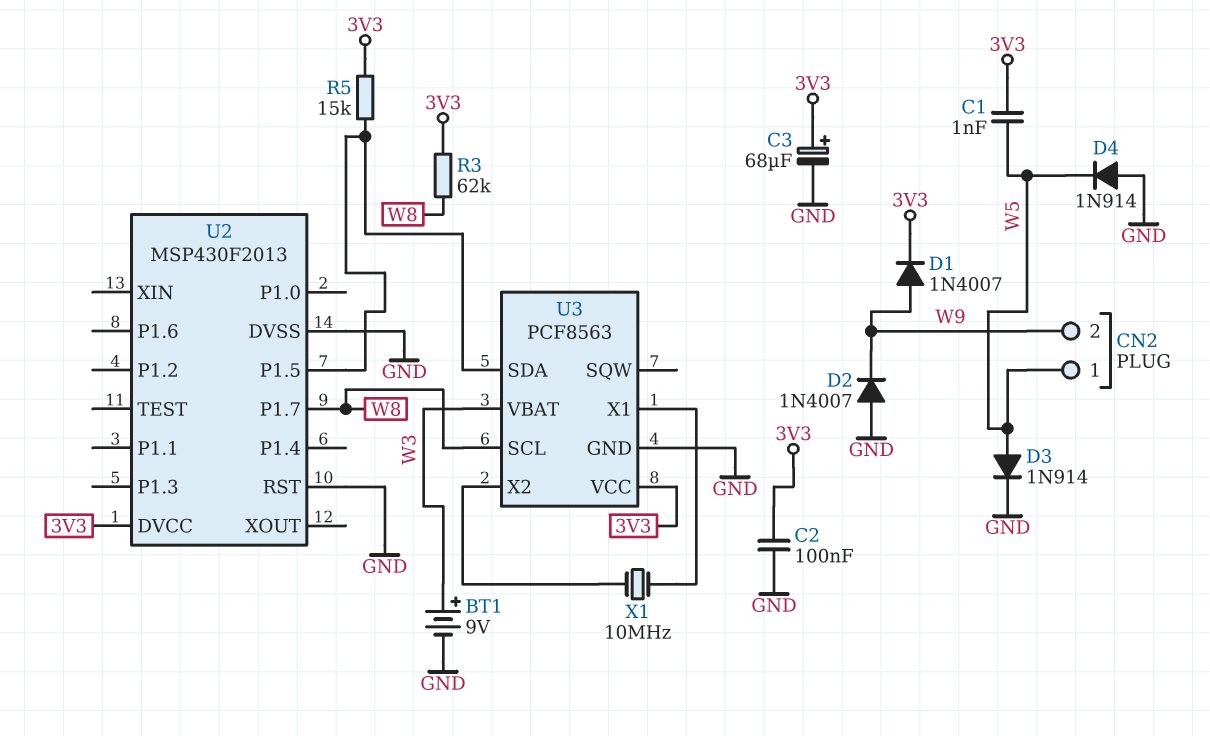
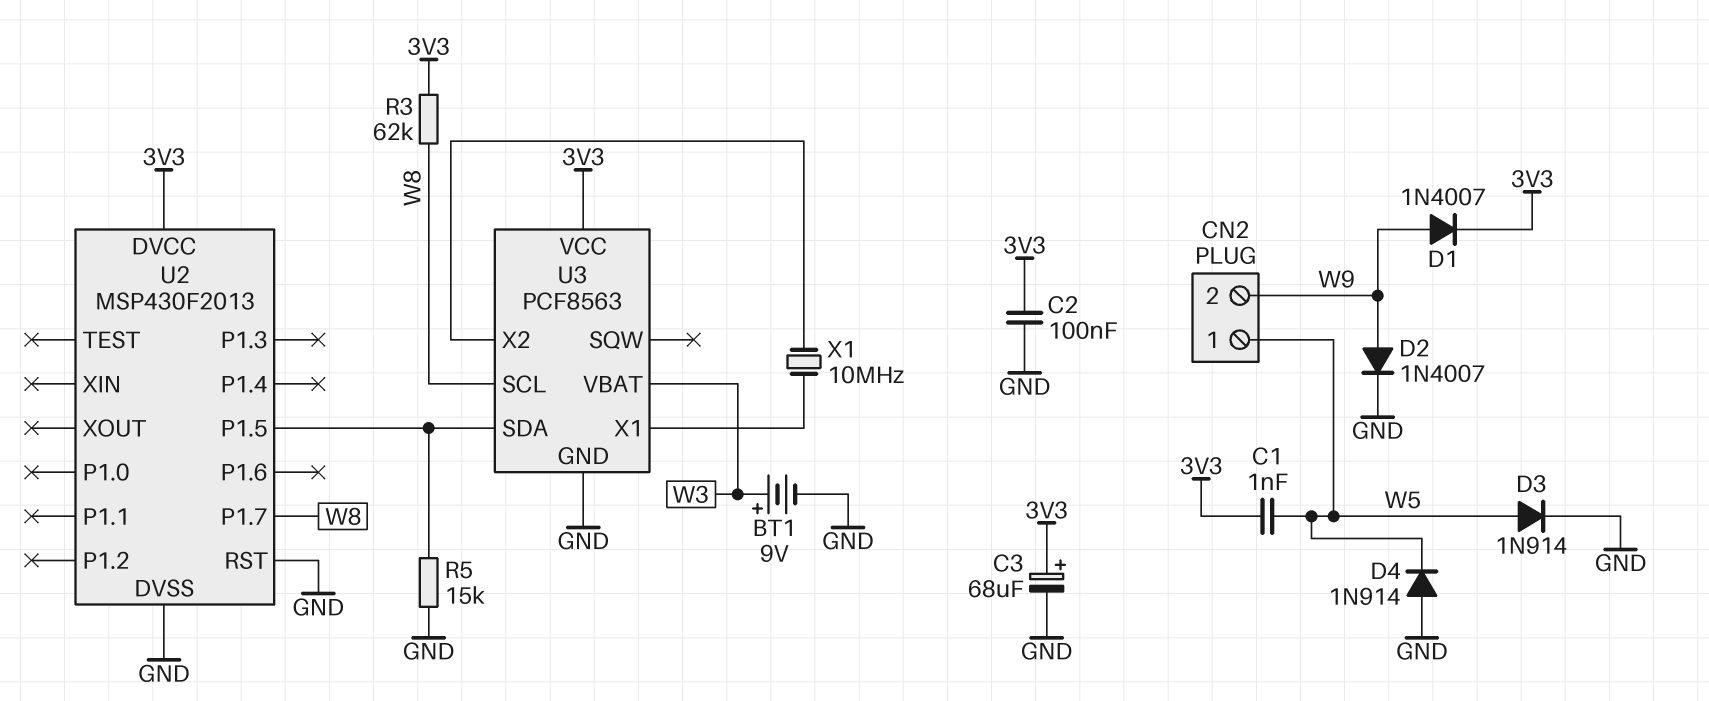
D2: diode 1N4007 (A GND, K W9) -> diode 1N4007 (A W9, K GND)
R5: 15k (3V3, U2/P1.5) -> 15k (GND, U2/P1.5)

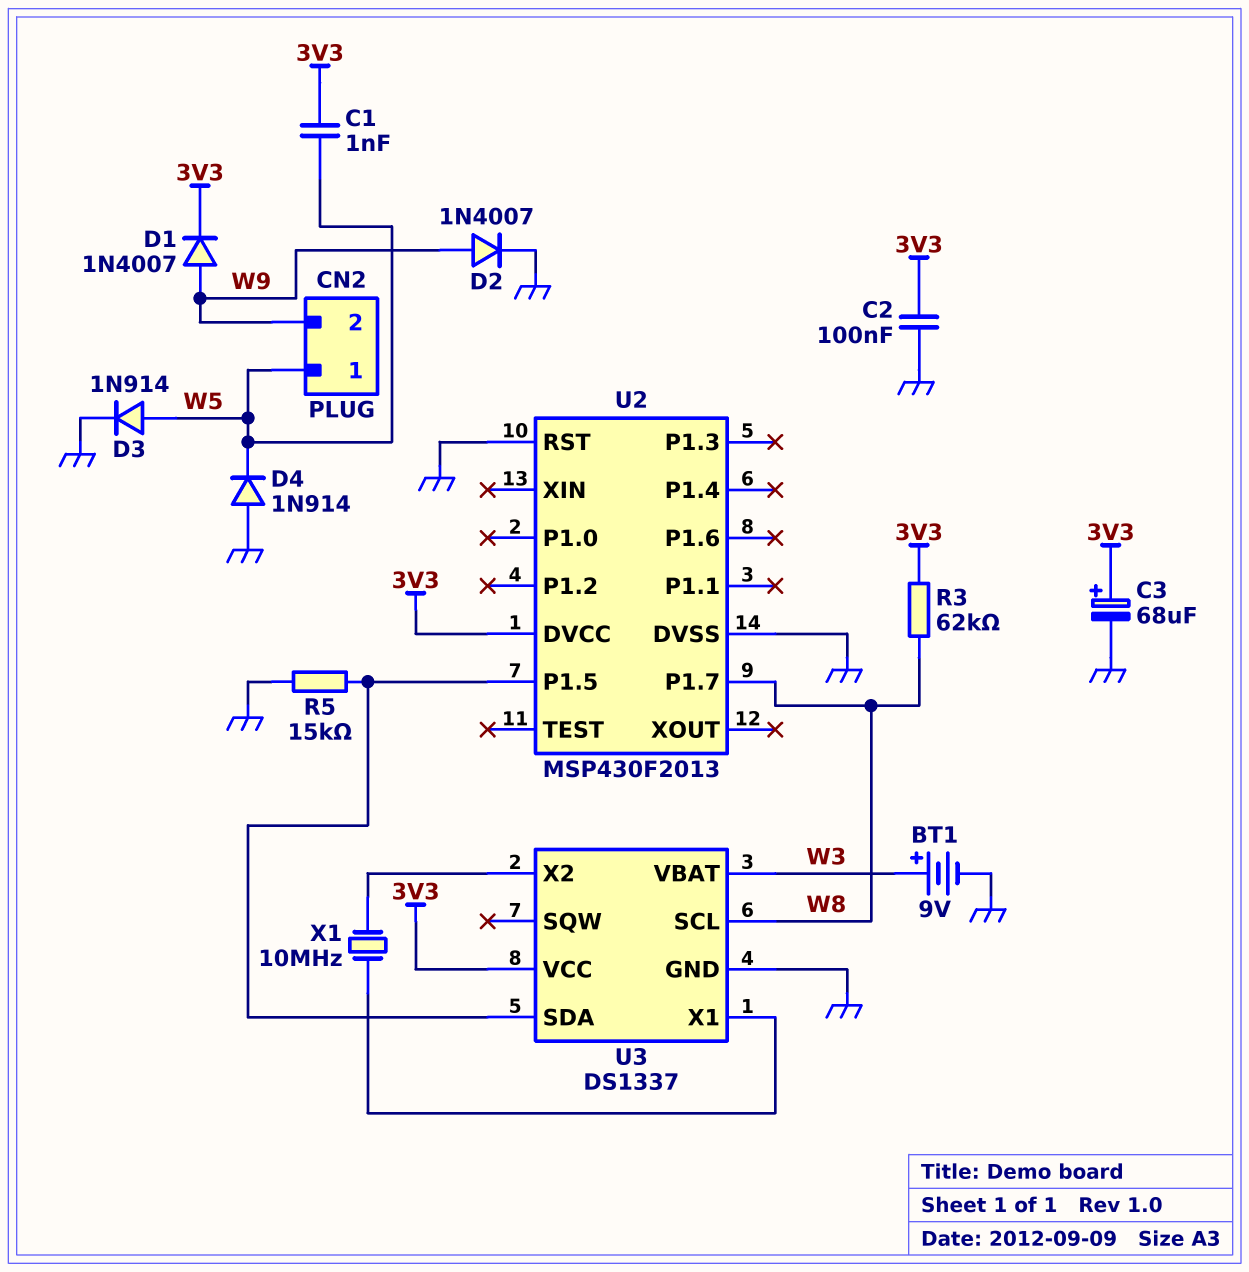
U3: PCF8563 -> DS1337

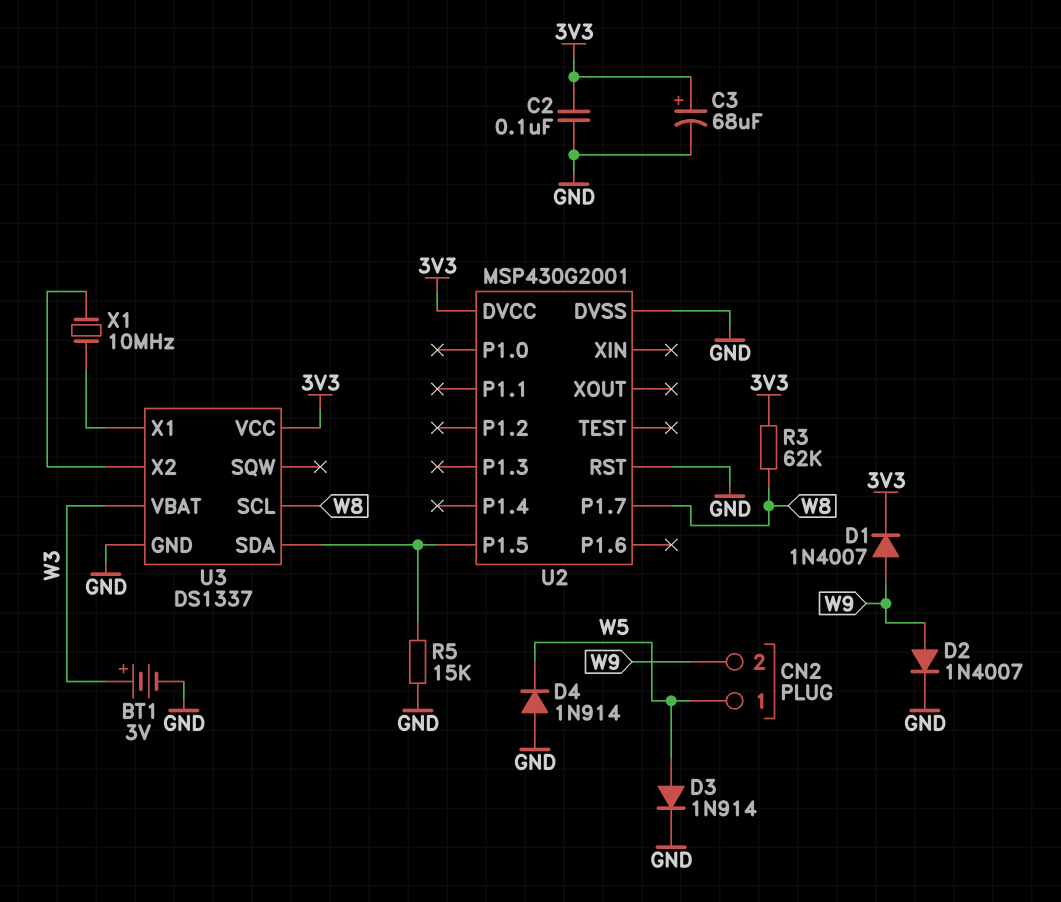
BT1: 9V (plus W3, minus GND) -> 3V (plus W3, minus GND)
C1: 1nF (3V3, W5) -> none
U2: MSP430F2013 -> MSP430G2001

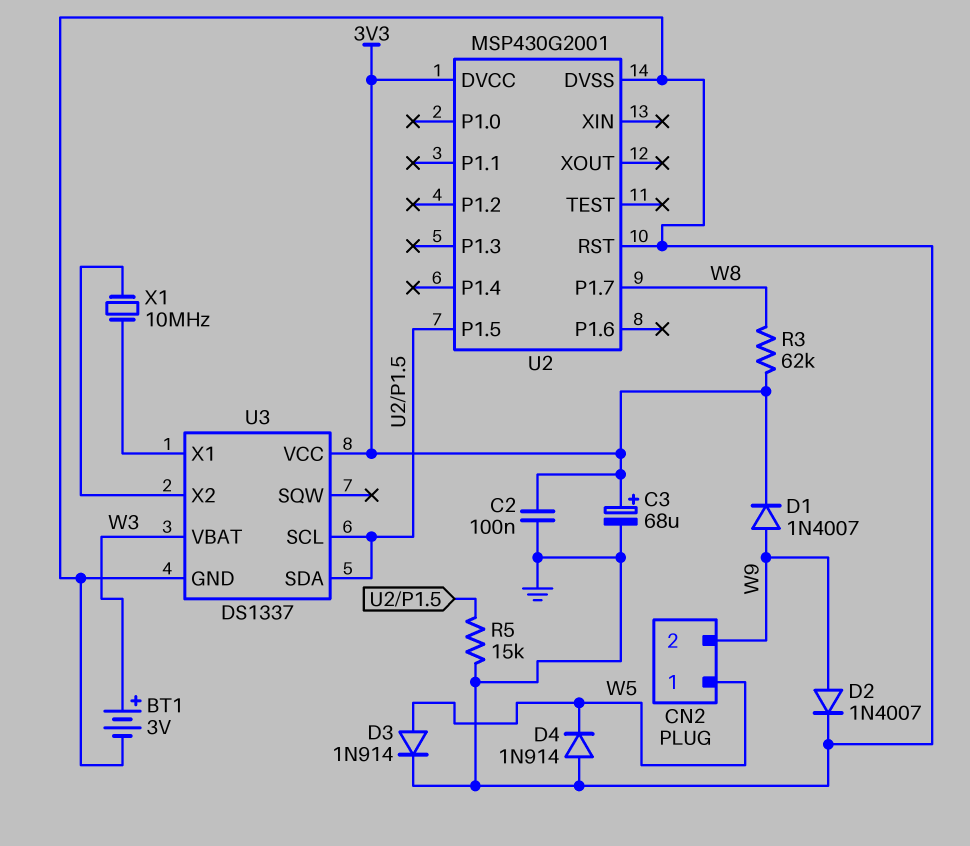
U3 pin SCL: W8 -> U2/P1.5

